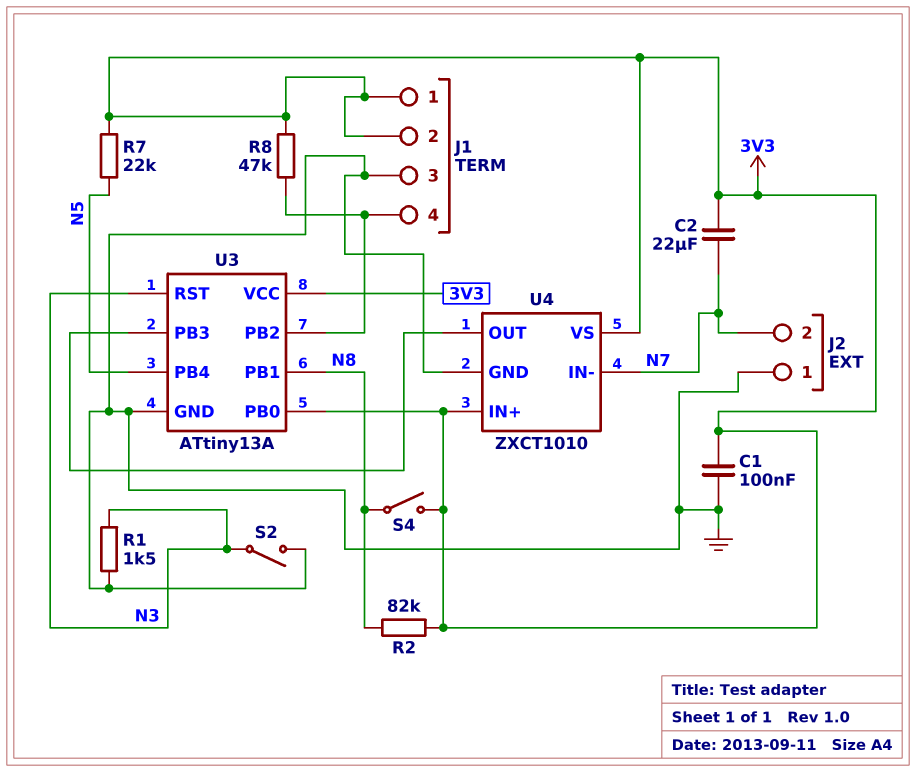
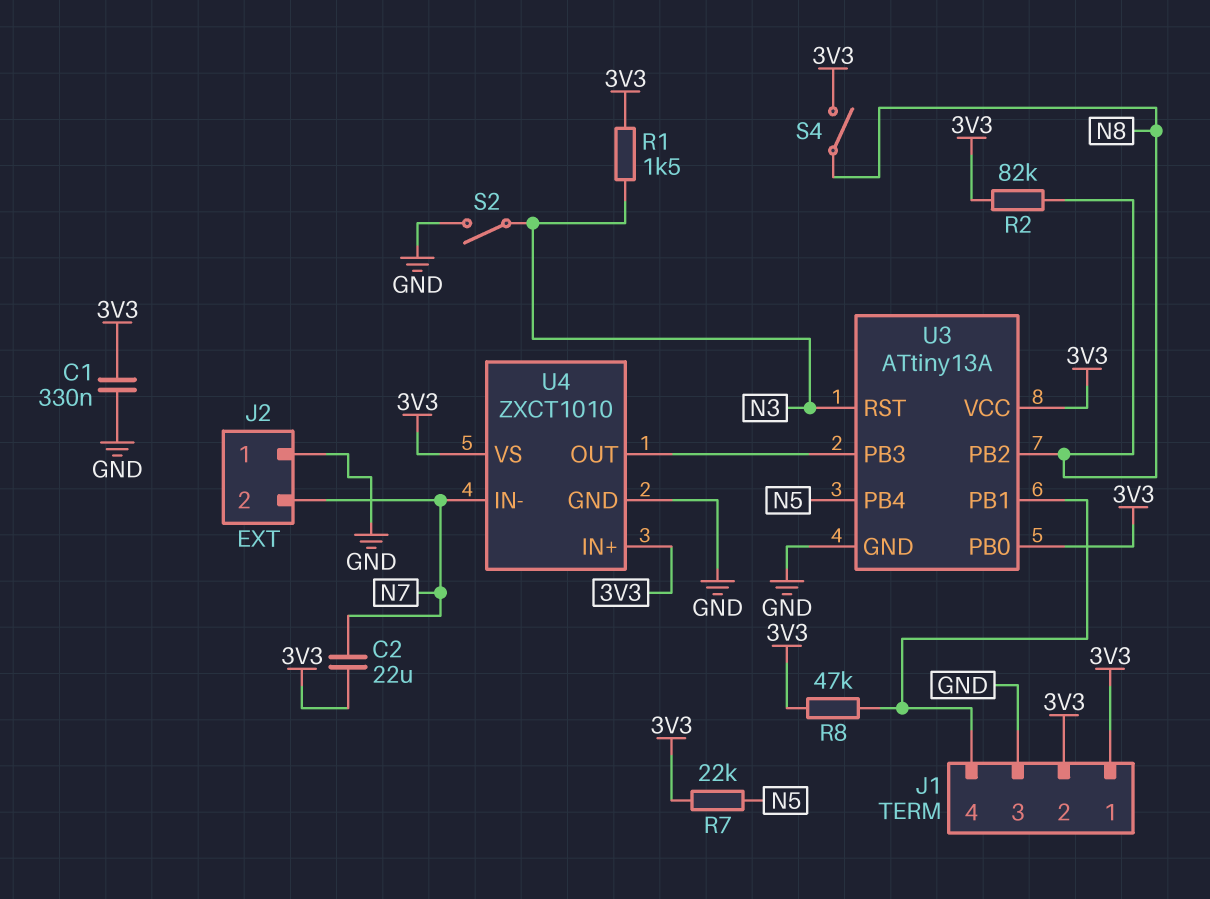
C1: 100nF (3V3, GND) -> 330nF (3V3, GND)
R1: 1.5k (GND, N3) -> 1.5k (3V3, N3)
U3 pin PB1: N8 -> J1/4
U3 pin PB2: J1/4 -> N8

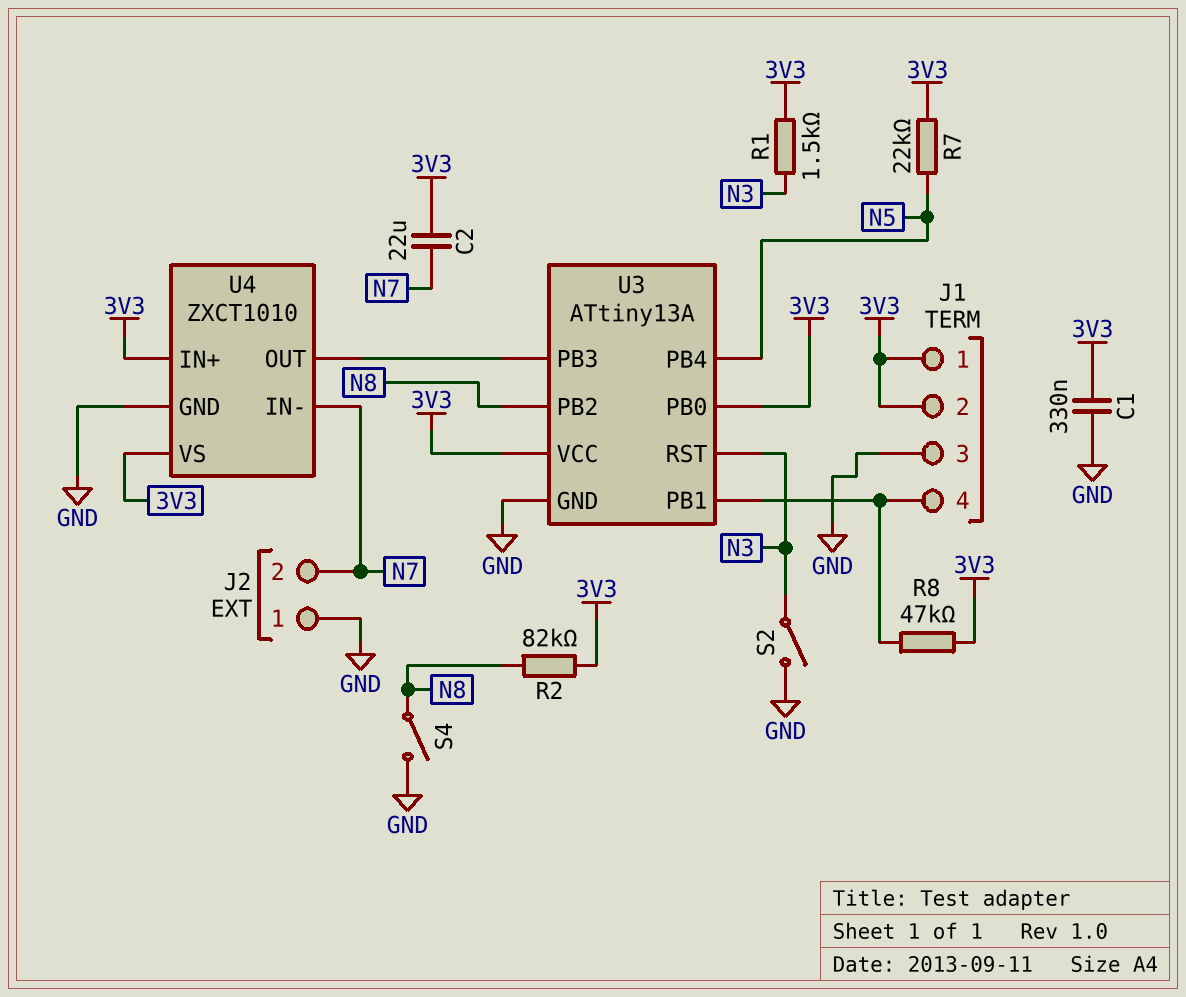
S4: switch (3V3, N8) -> switch (GND, N8)

